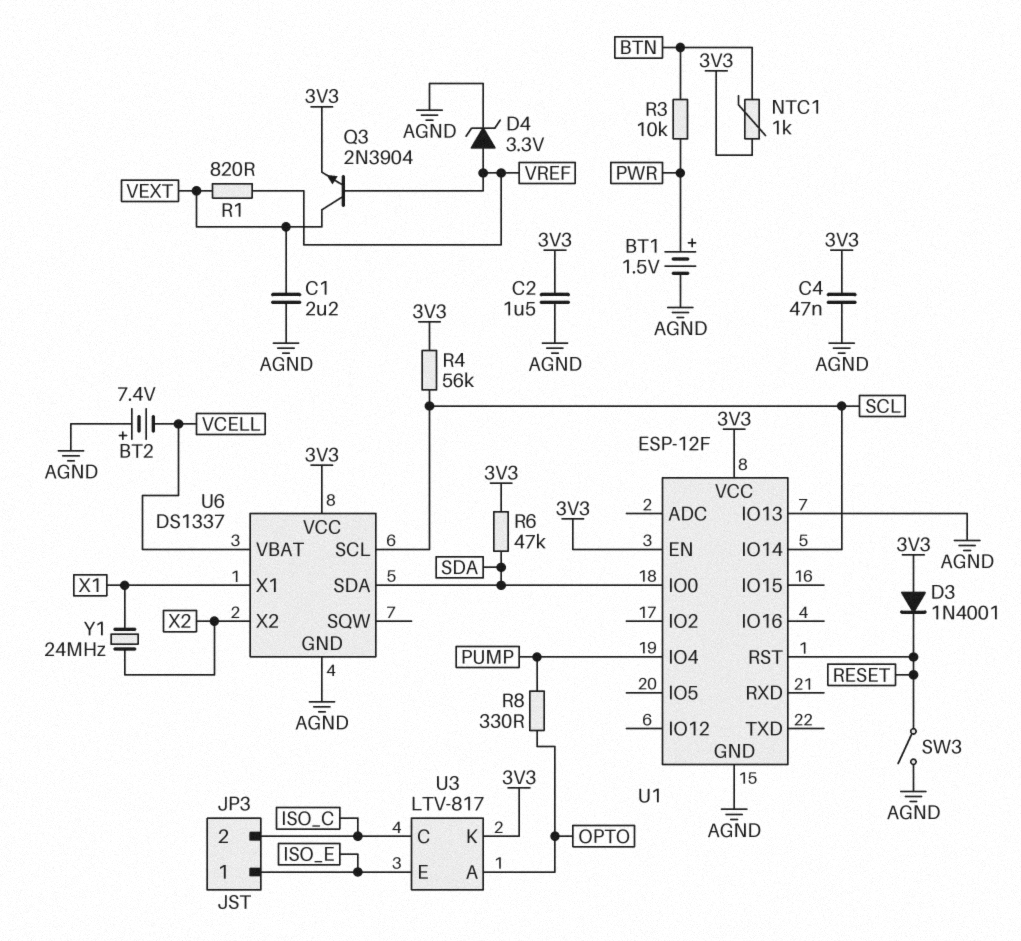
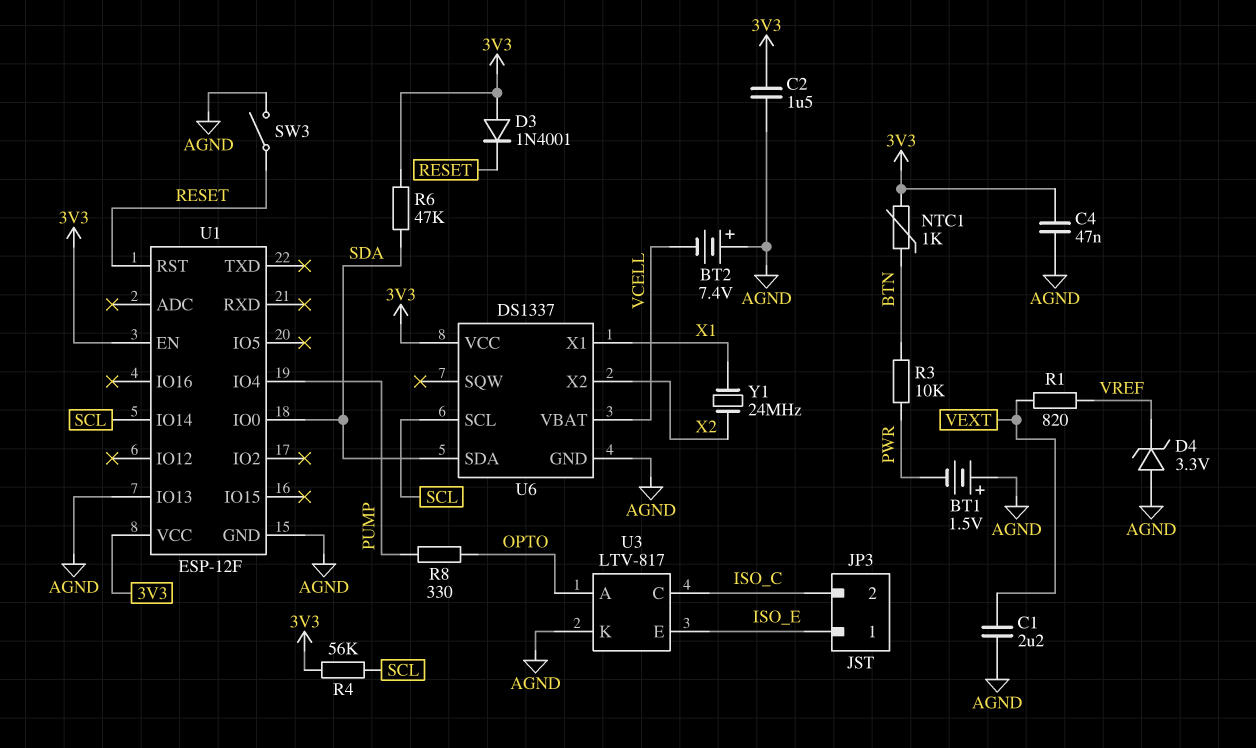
BT1: 1.5V (plus PWR, minus AGND) -> 1.5V (plus AGND, minus PWR)
D4: zener 3.3V (A VREF, K AGND) -> zener 3.3V (A AGND, K VREF)
Q3: NPN 2N3904 (B VREF, C VEXT, E 3V3) -> none
U3 pin K: 3V3 -> AGND

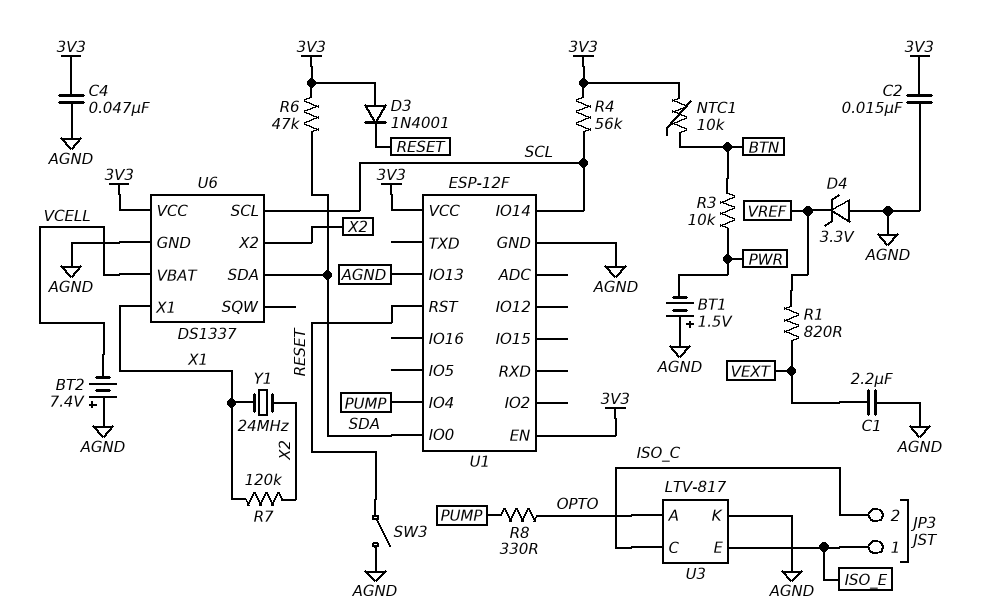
C2: 1.5uF (3V3, AGND) -> 15nF (3V3, AGND)
NTC1: 1k (3V3, BTN) -> 10k (3V3, BTN)
R7: none -> 120k (X1, X2)

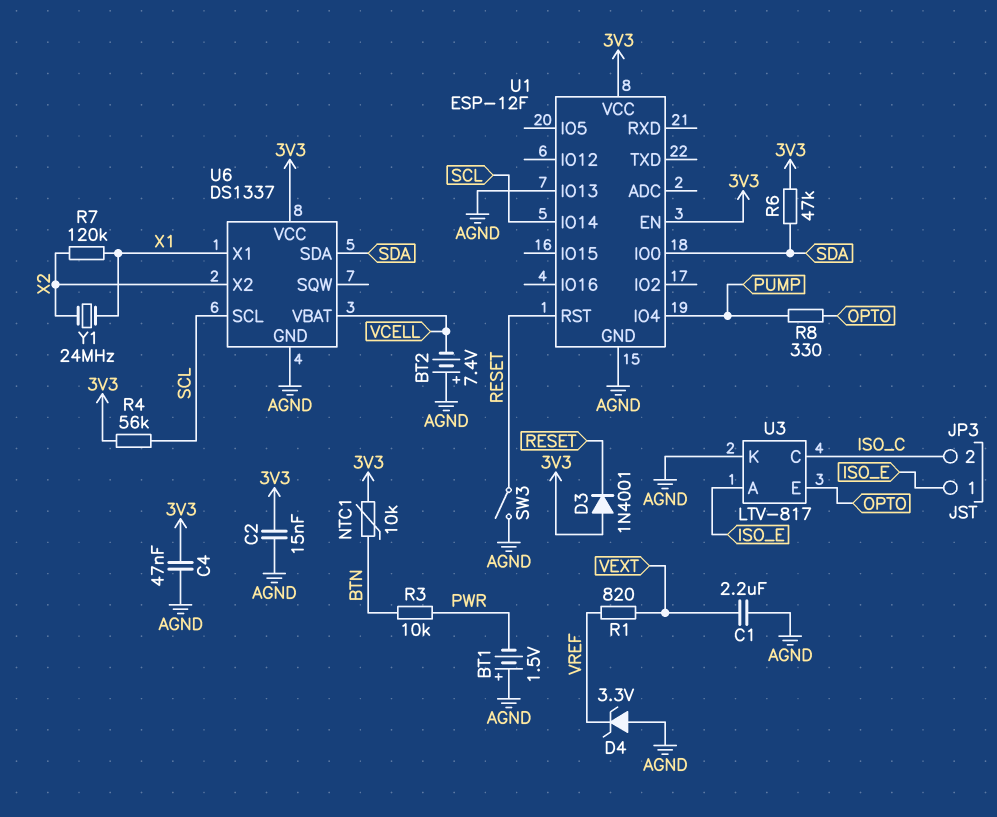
U3 pin A: OPTO -> ISO_E
U3 pin E: ISO_E -> OPTO

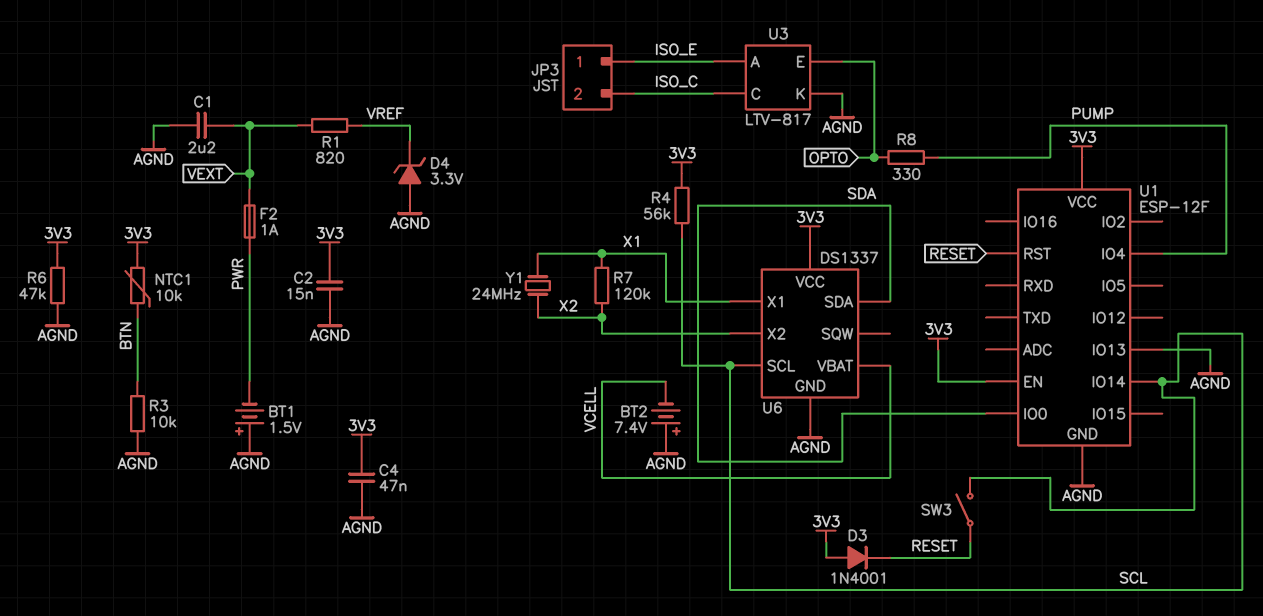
F2: none -> 1A (PWR, VEXT)
R3: 10k (BTN, PWR) -> 10k (AGND, BTN)
R6: 47k (3V3, SDA) -> 47k (3V3, AGND)
SW3: switch (AGND, RESET) -> switch (RESET, SCL)

